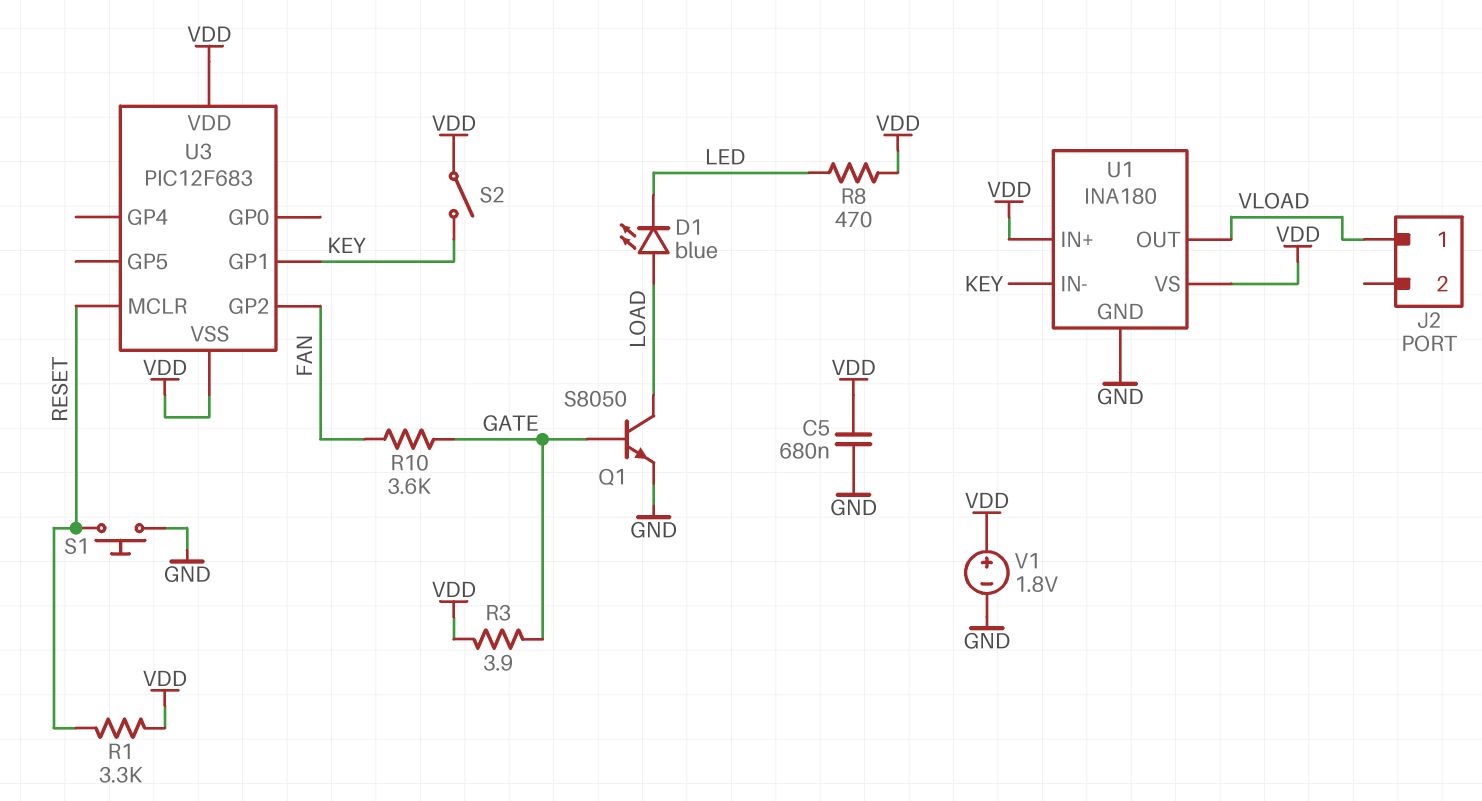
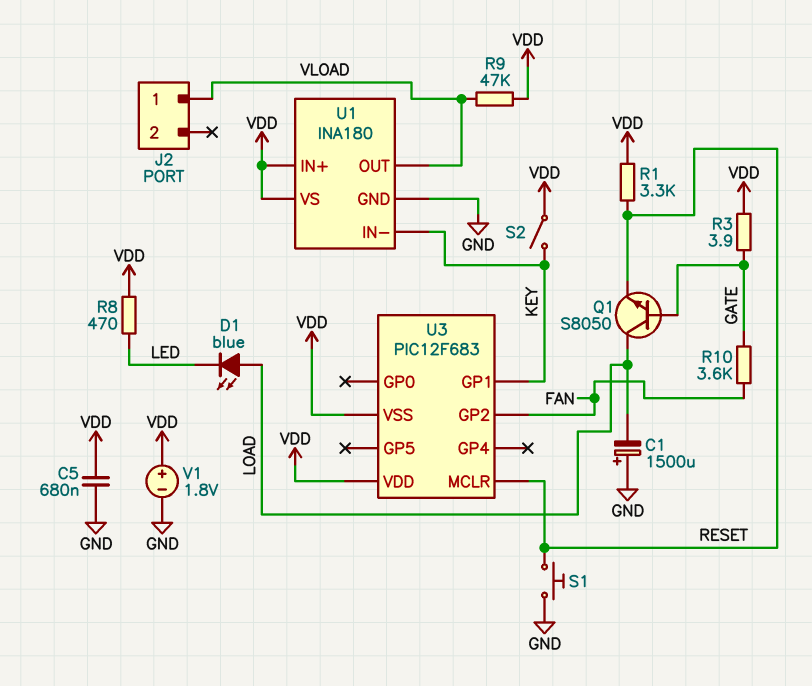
C1: none -> 1500uF (plus GND, minus LOAD)
Q1: NPN S8050 (B GATE, C LOAD, E GND) -> NPN S8050 (B GATE, C LOAD, E RESET)
R9: none -> 47k (VDD, VLOAD)

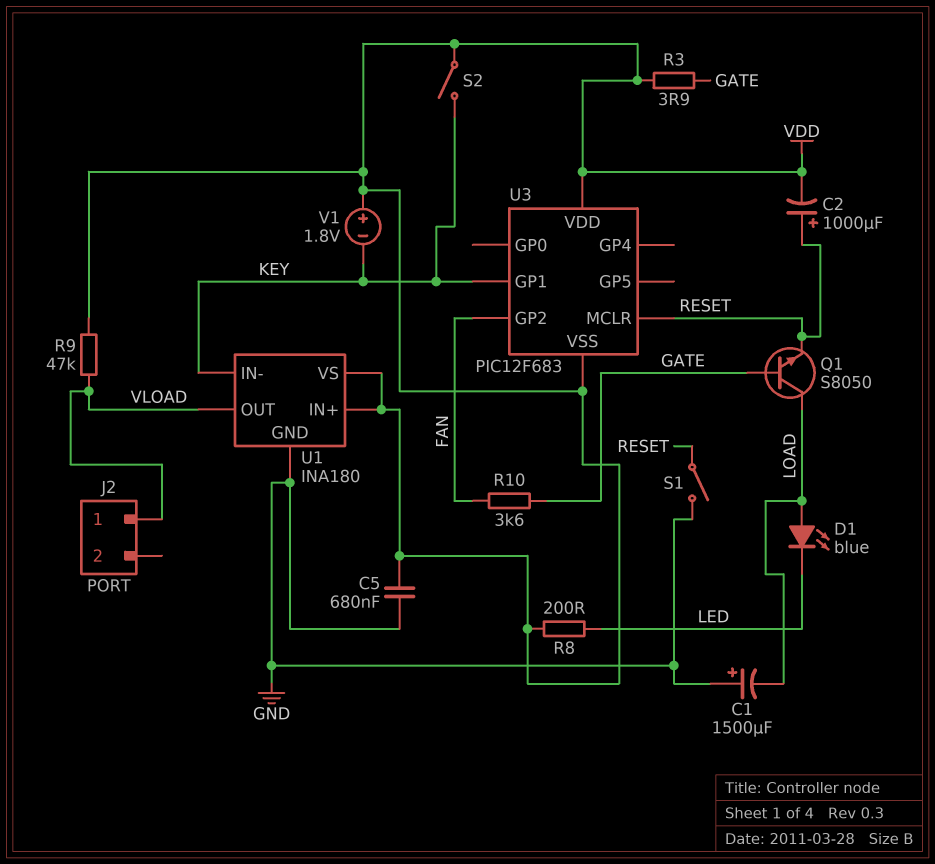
C2: none -> 1000uF (plus RESET, minus VDD)
R1: 3.3k (RESET, VDD) -> none
R8: 470 (LED, VDD) -> 200 (LED, VDD)
S1: button (GND, RESET) -> switch (GND, RESET)
V1: 1.8V (plus VDD, minus GND) -> 1.8V (plus VDD, minus KEY)

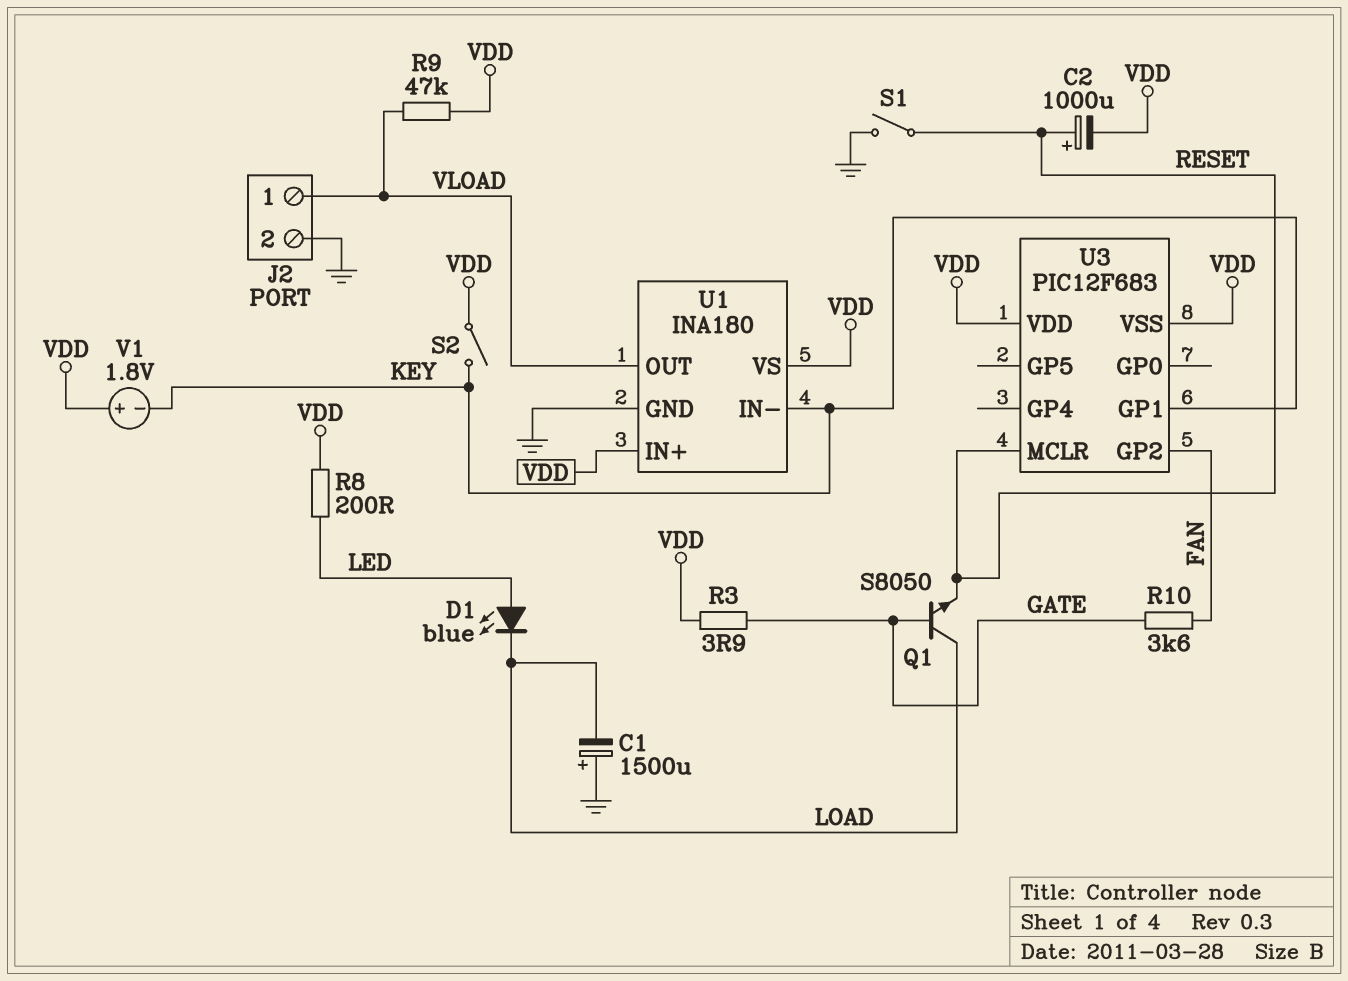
C5: 680nF (GND, VDD) -> none
D1: LED blue (A LOAD, K LED) -> LED blue (A LED, K LOAD)
J2 pin 2: none -> GND

